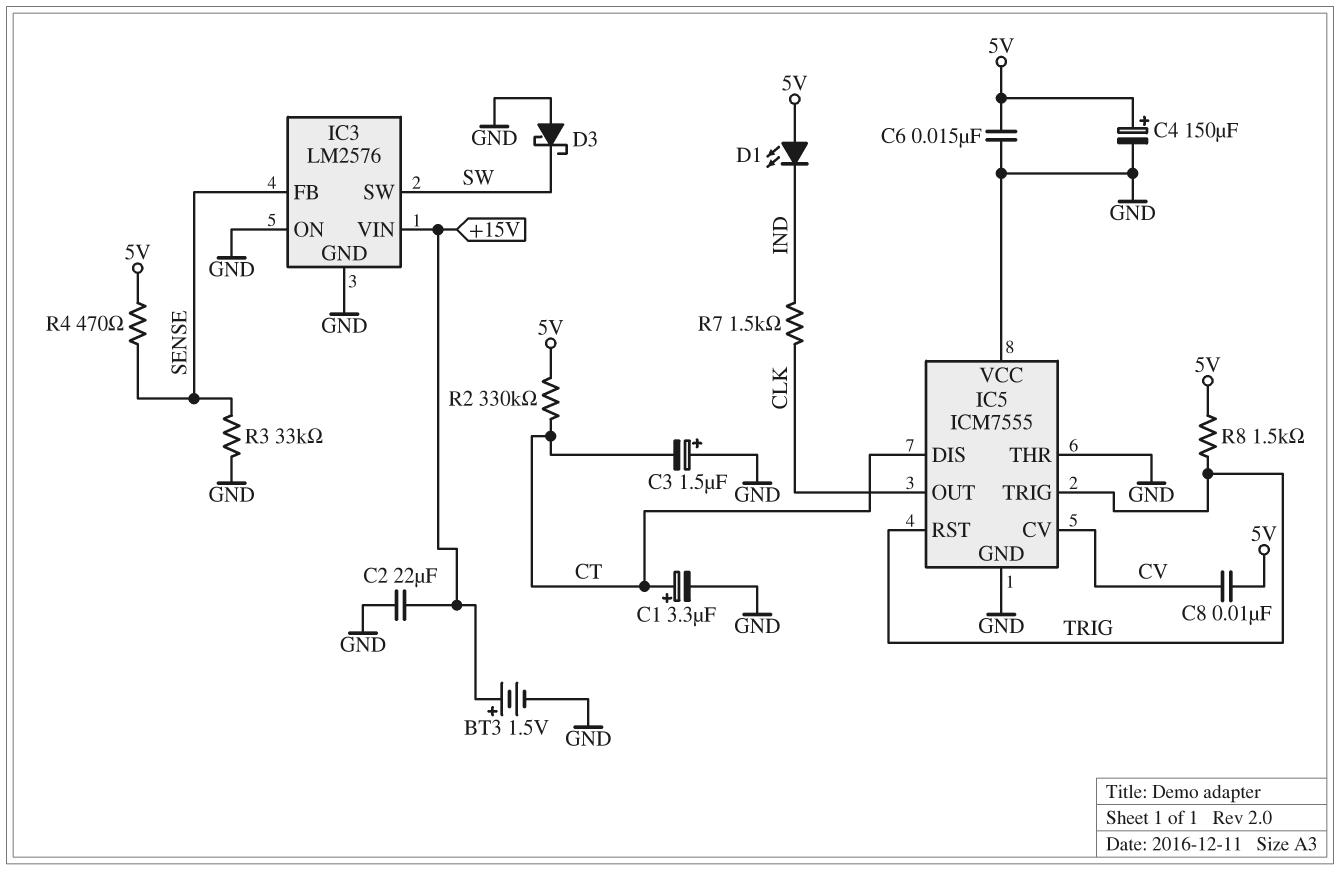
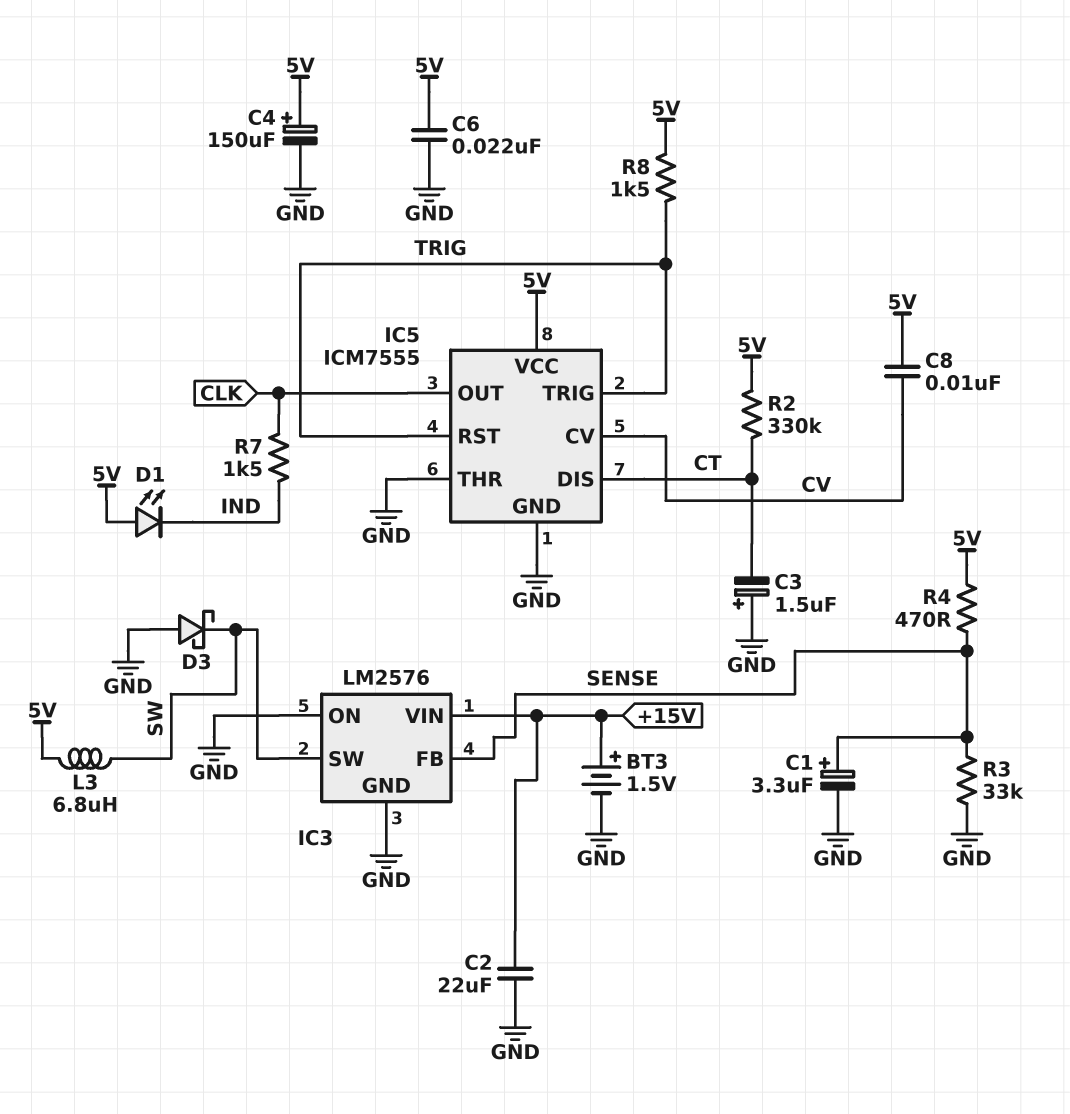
C1: 3.3uF (plus CT, minus GND) -> 3.3uF (plus SENSE, minus GND)
C6: 15nF (5V, GND) -> 22nF (5V, GND)
IC5 pin VCC: GND -> 5V
L3: none -> 6.8uH (5V, SW)

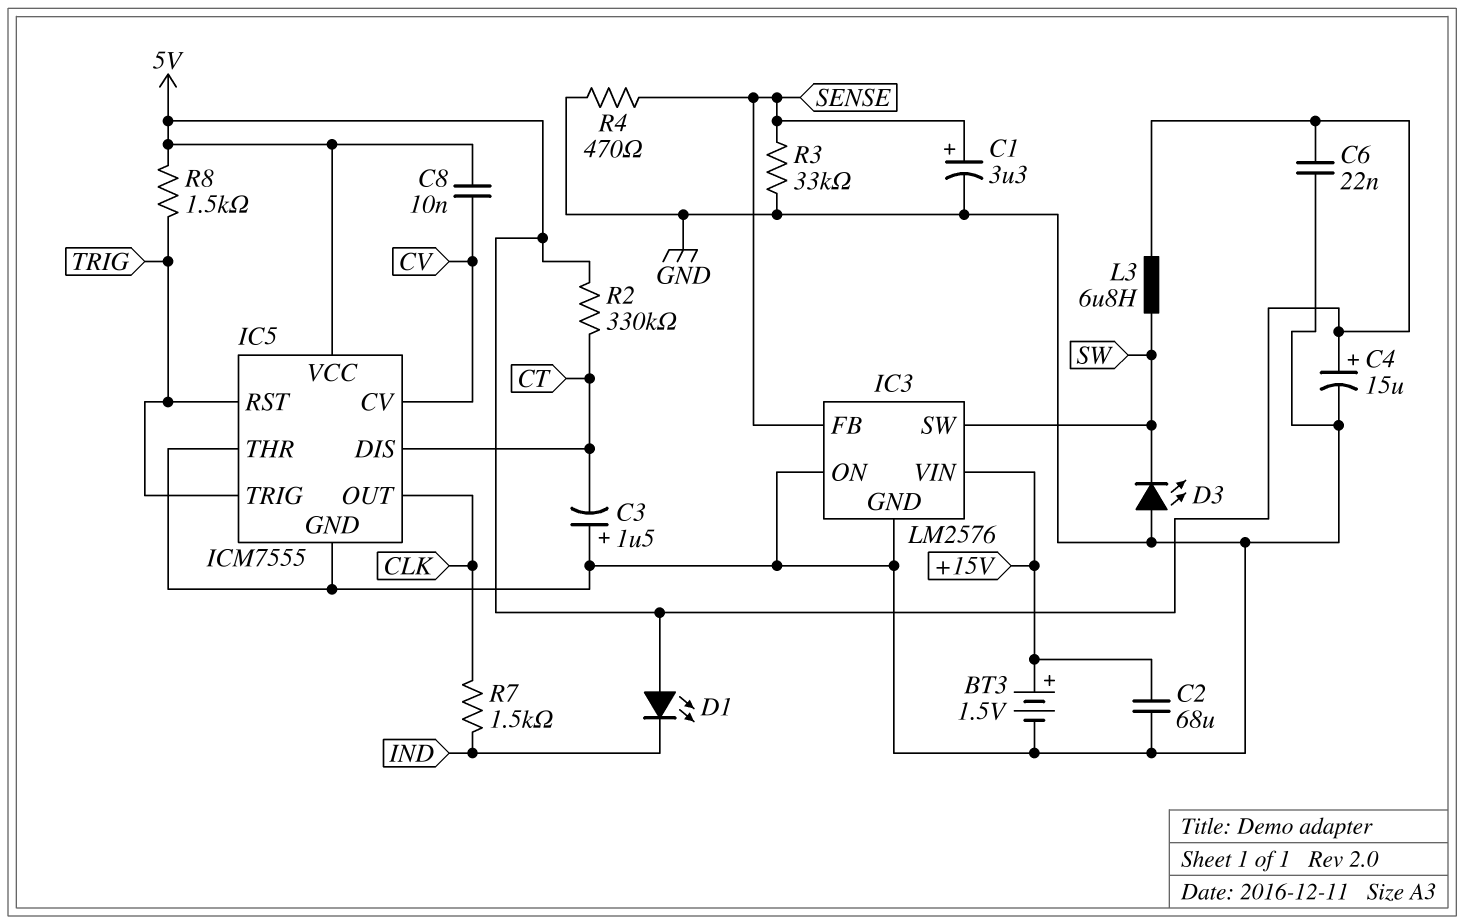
C2: 22uF (+15V, GND) -> 68uF (+15V, GND)
C4: 150uF (plus 5V, minus GND) -> 15uF (plus 5V, minus GND)
D3: schottky (A GND, K SW) -> LED (A GND, K SW)
R4: 470 (5V, SENSE) -> 470 (GND, SENSE)

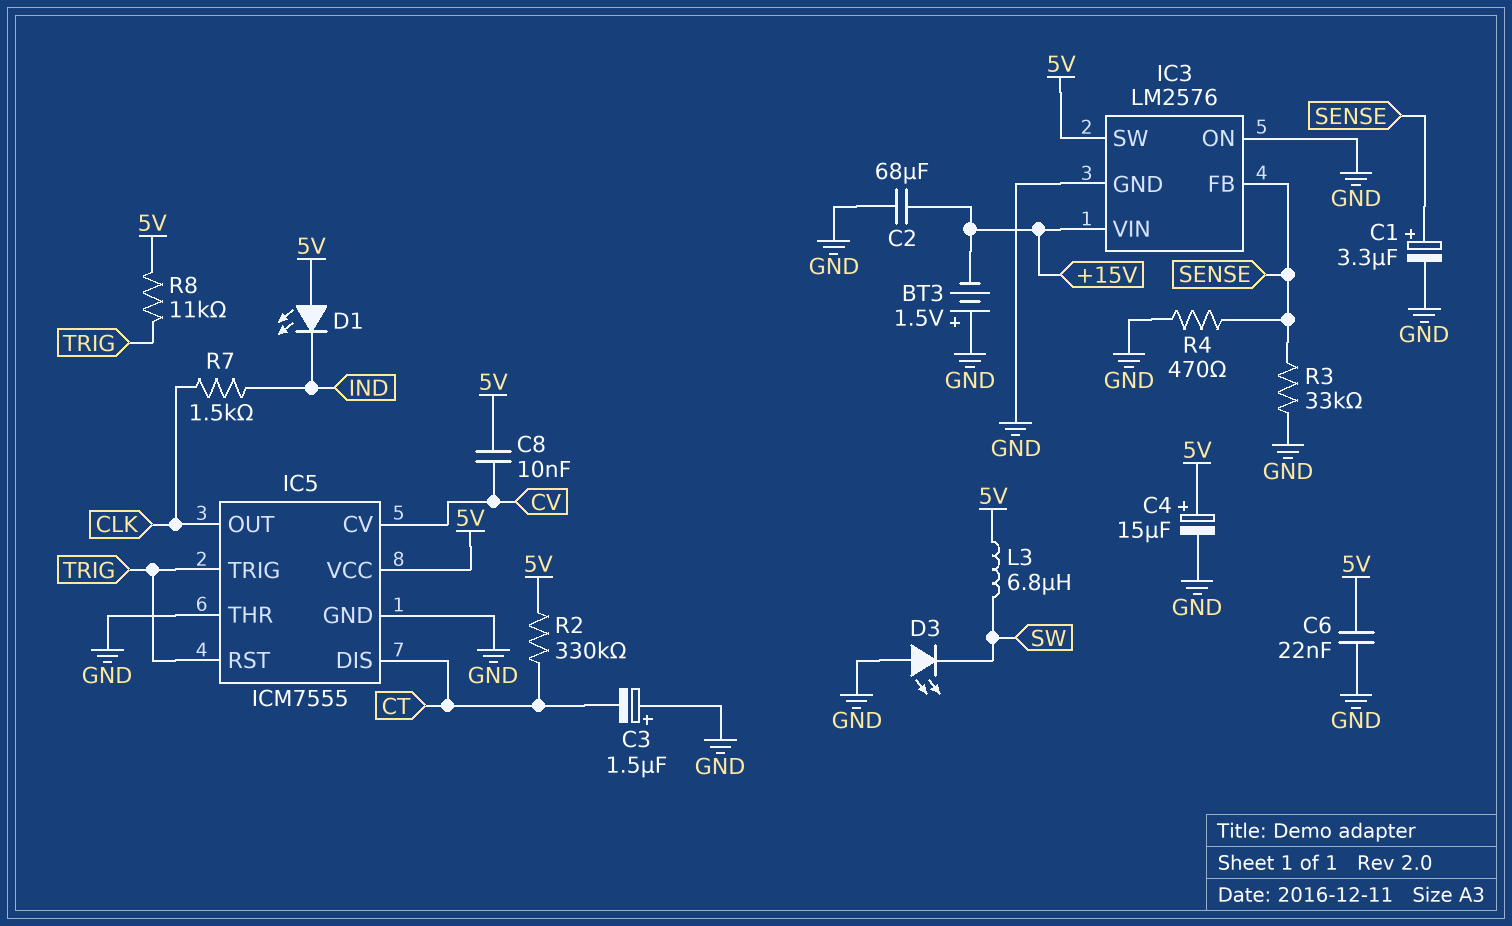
BT3: 1.5V (plus +15V, minus GND) -> 1.5V (plus GND, minus +15V)
IC3 pin SW: SW -> 5V
R8: 1.5k (5V, TRIG) -> 11k (5V, TRIG)

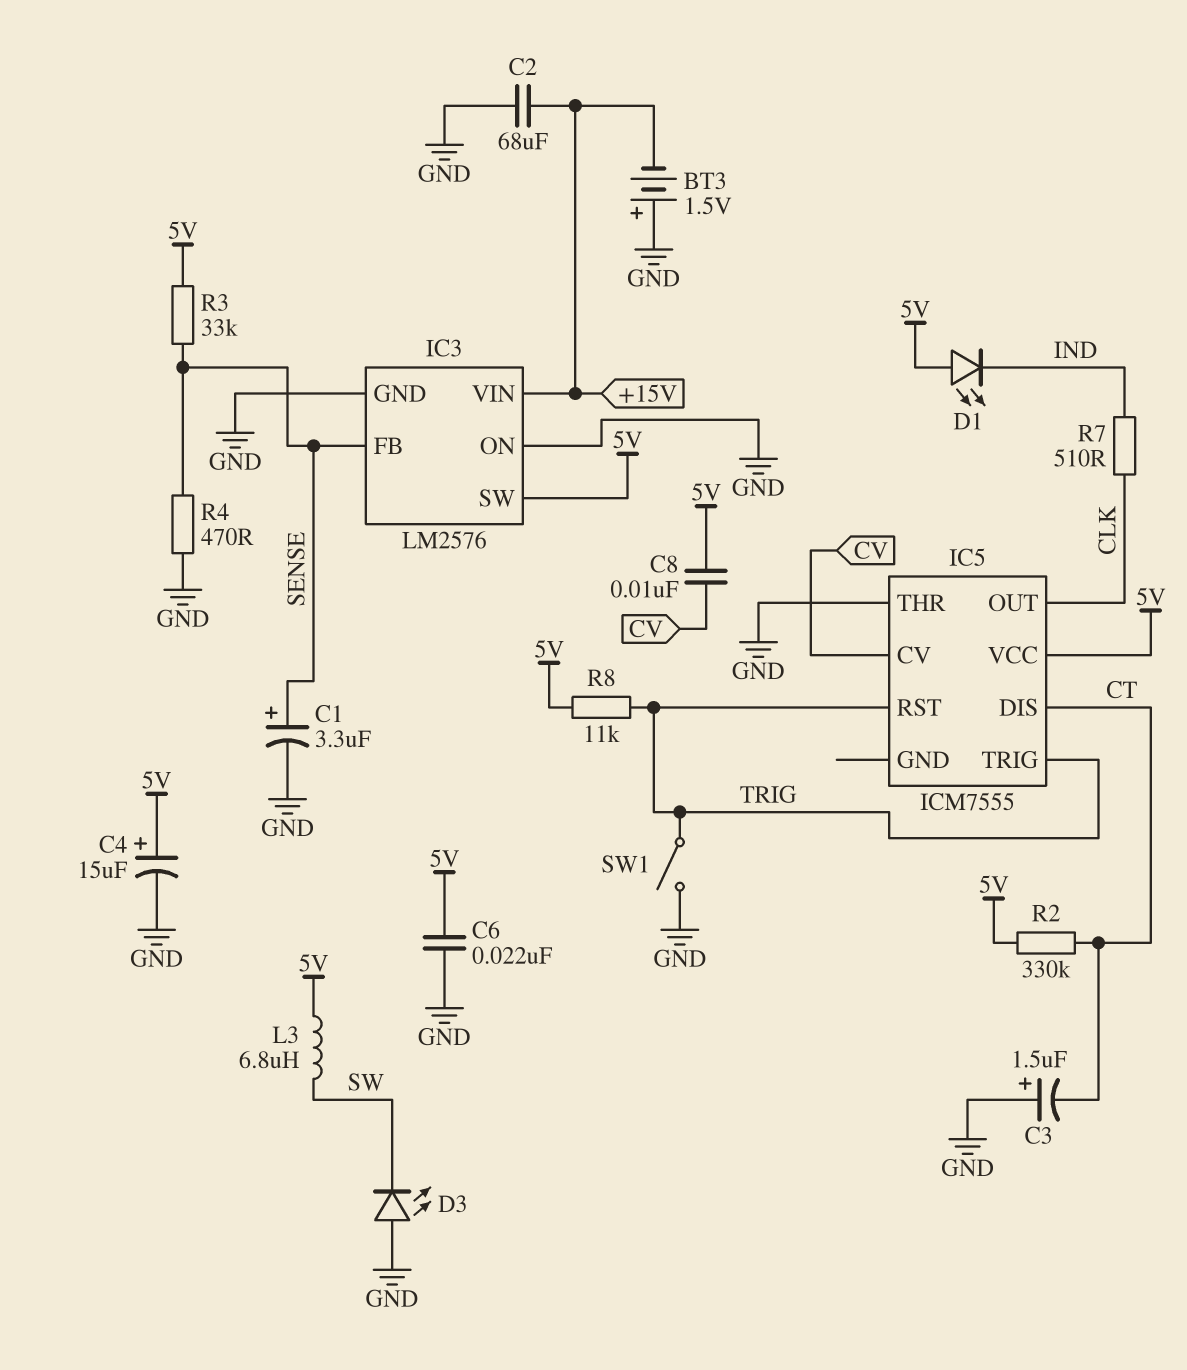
IC5 pin GND: GND -> none
R3: 33k (GND, SENSE) -> 33k (5V, SENSE)
R7: 1.5k (CLK, IND) -> 510 (CLK, IND)
SW1: none -> switch (GND, TRIG)

